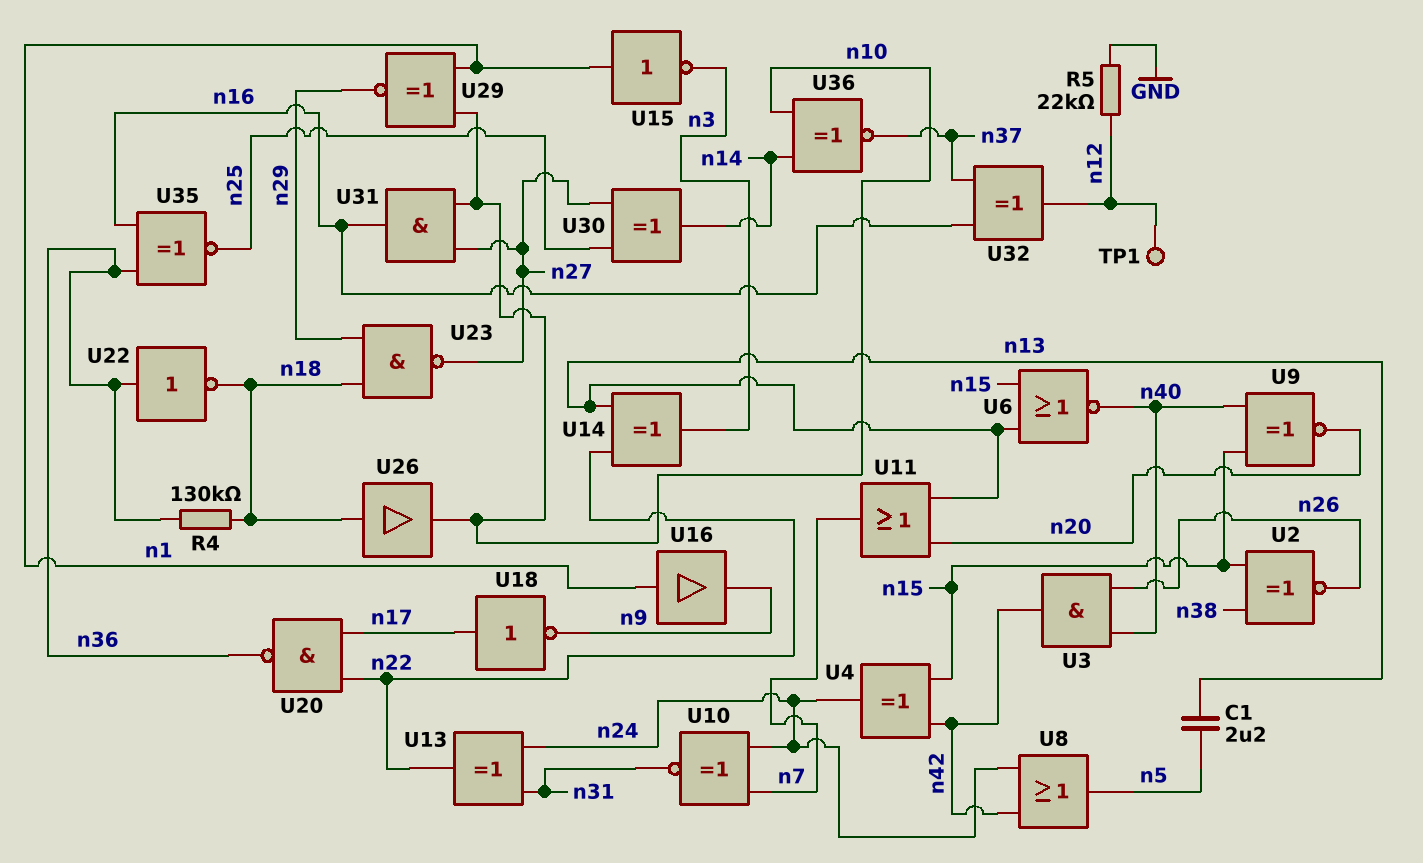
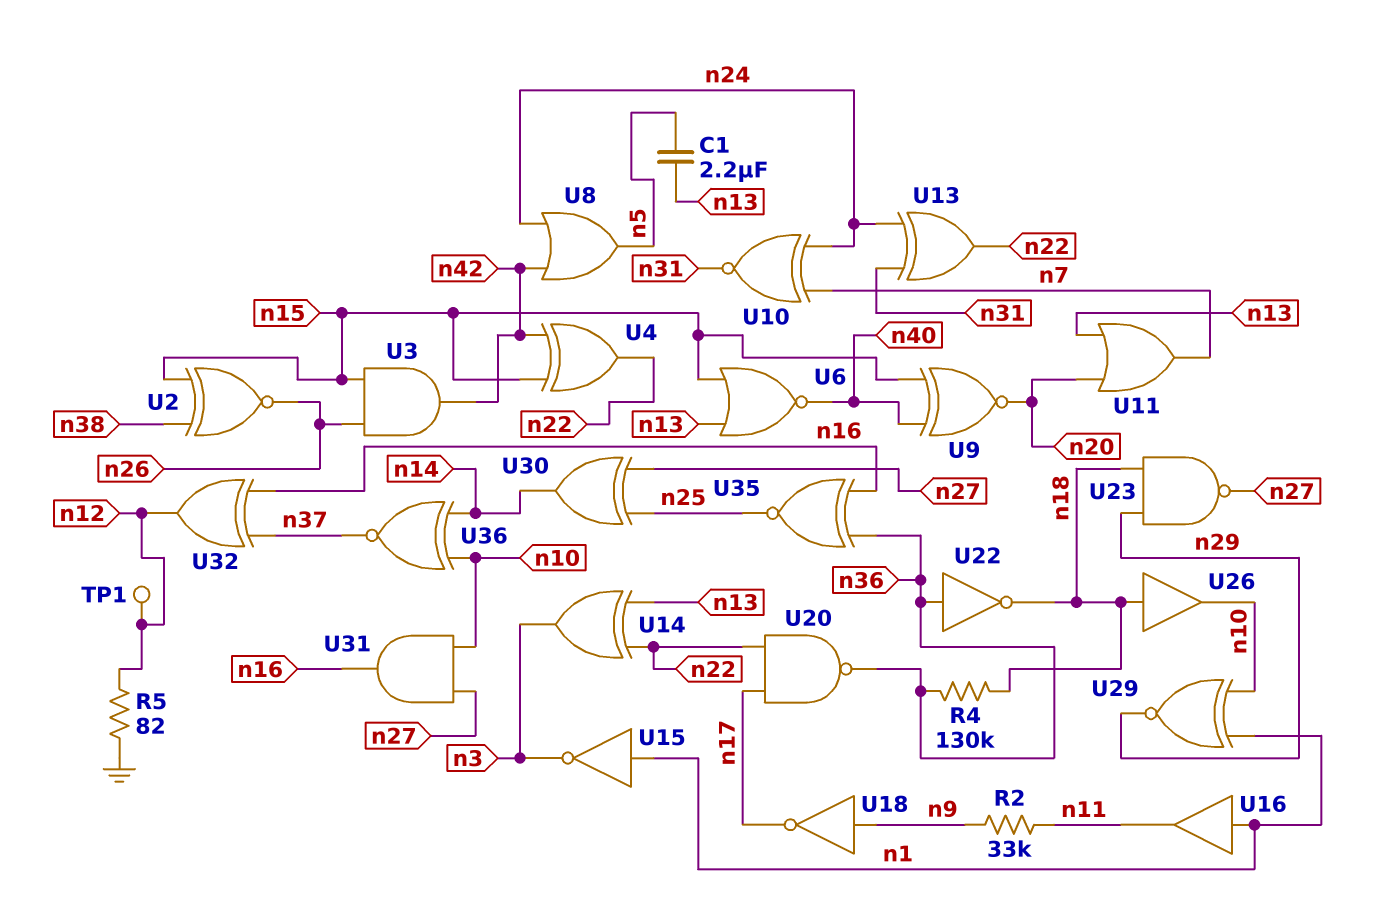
R2: none -> 33k (n9, n11)
R5: 22k (GND, n12) -> 82 (GND, n12)
U3: AND (in n26, in n40, out n42) -> AND (in n15, in n26, out n42)
U4: XOR (in n15, in n42, out n24) -> XOR (in n15, in n42, out n22)
U16: buffer (in n1, out n9) -> buffer (in n1, out n11)
U18: NOT (in n17, out n9) -> NOT (in n9, out n17)

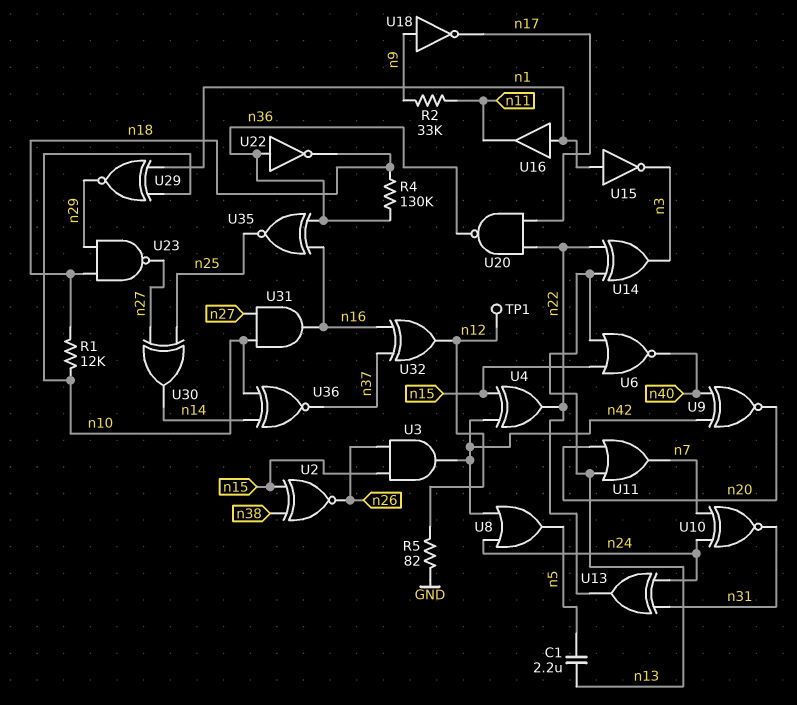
R1: none -> 12k (n10, n18)
U9: XNOR (in n15, in n40, out n20) -> XNOR (in n40, in n42, out n20)
U26: buffer (in n18, out n10) -> none

